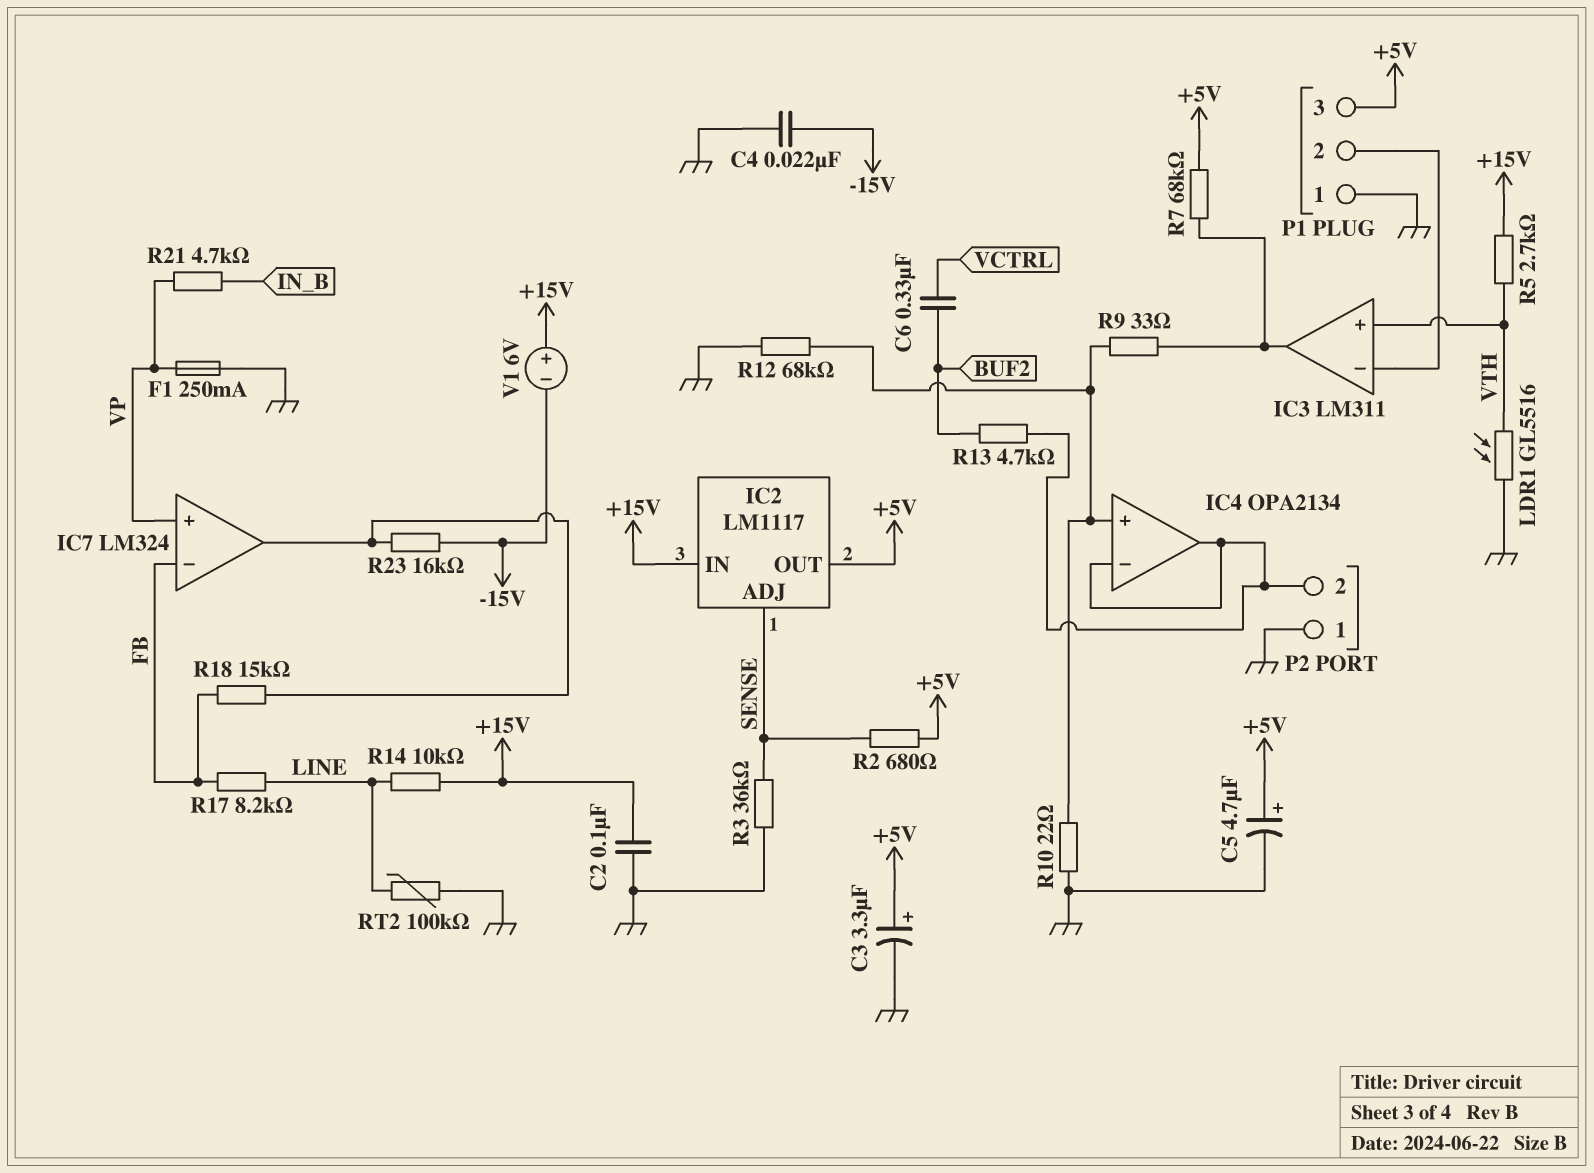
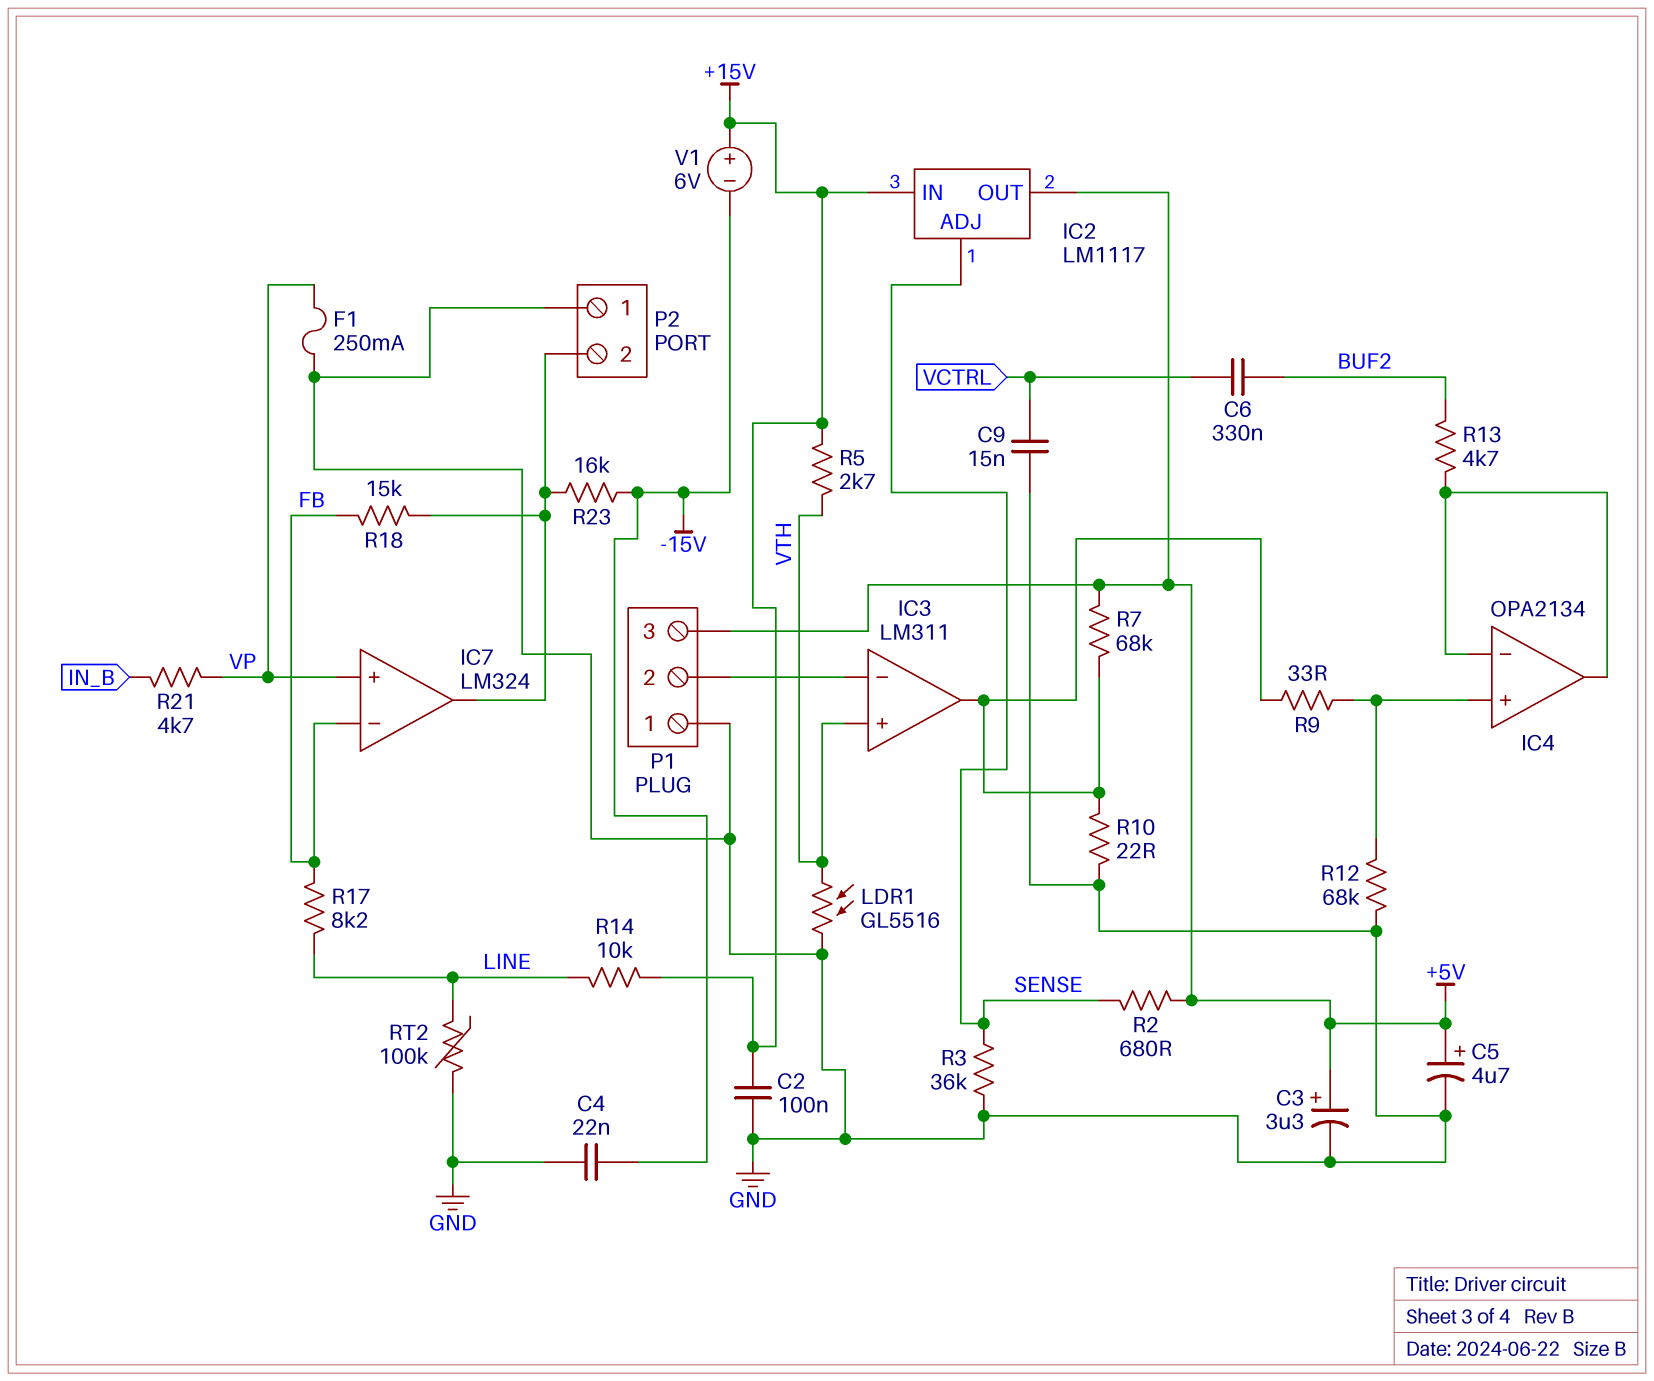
C9: none -> 15nF (GND, VCTRL)
P2 pin 2: IC4/in- -> IC7/out
R10: 22 (GND, IC4/in+) -> 22 (GND, IC3/out)

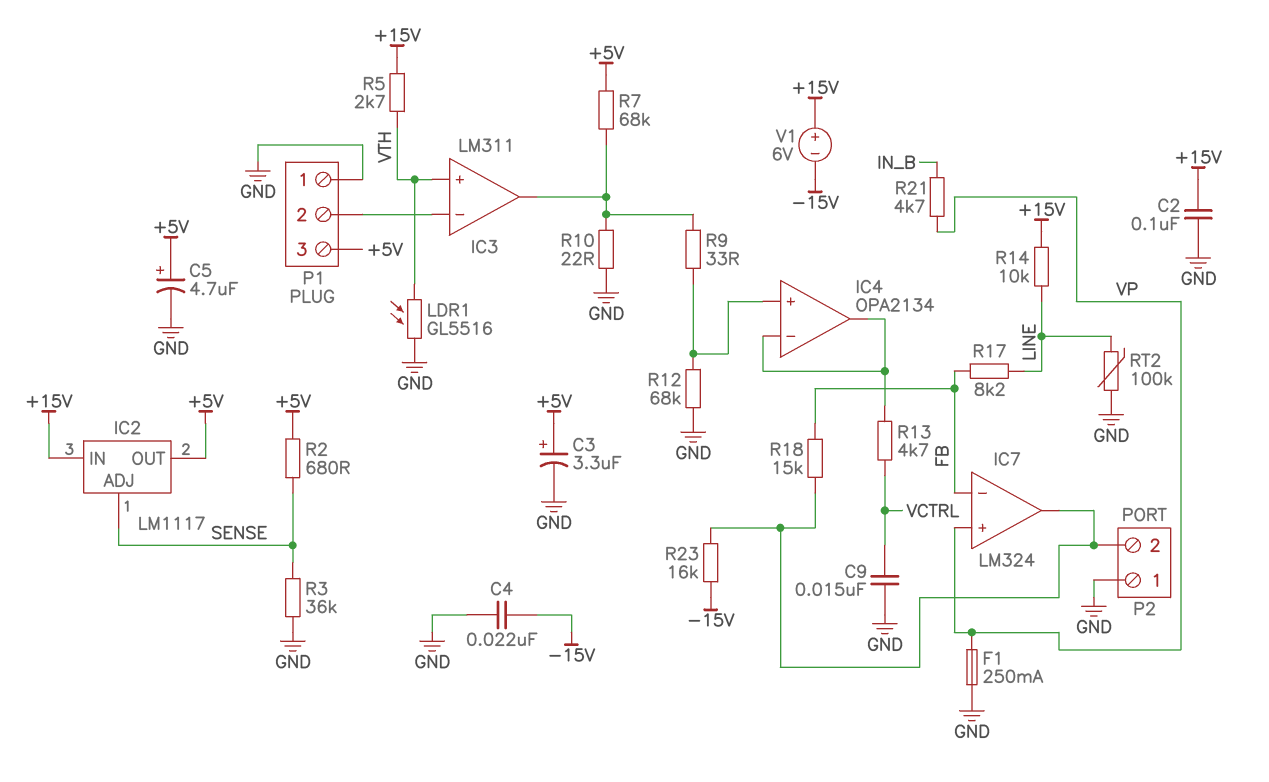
C6: 330nF (BUF2, VCTRL) -> none
R13: 4.7k (BUF2, IC4/in-) -> 4.7k (IC4/in-, VCTRL)

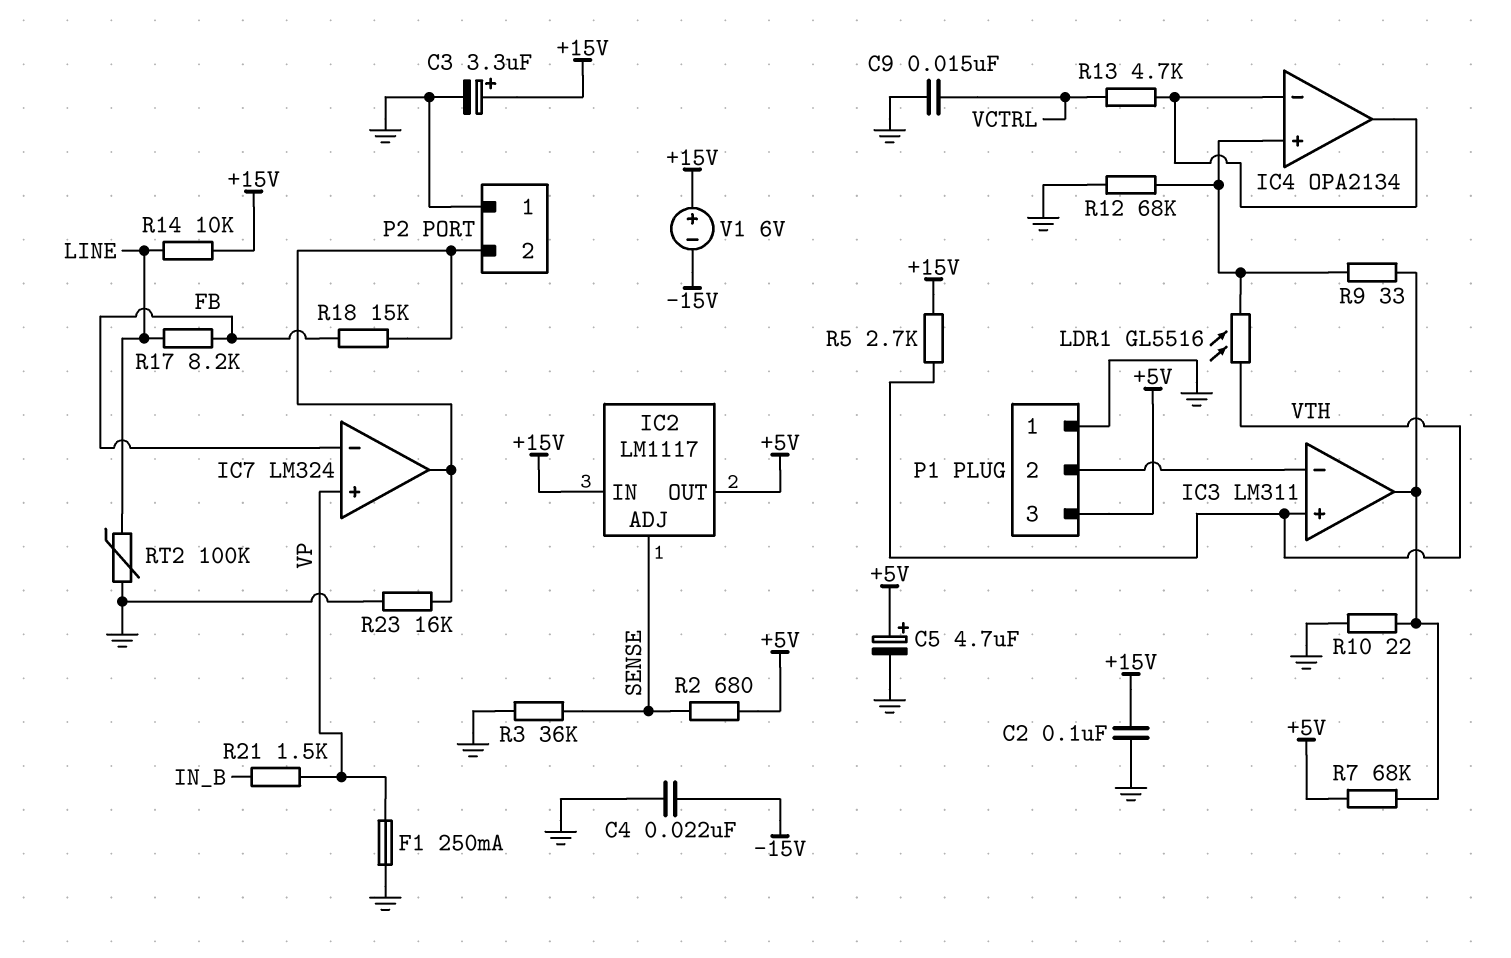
C3: 3.3uF (plus +5V, minus GND) -> 3.3uF (plus +15V, minus GND)
LDR1: GL5516 (GND, VTH) -> GL5516 (IC4/in+, VTH)
R21: 4.7k (IN_B, VP) -> 1.5k (IN_B, VP)
R23: 16k (-15V, IC7/out) -> 16k (GND, IC7/out)

